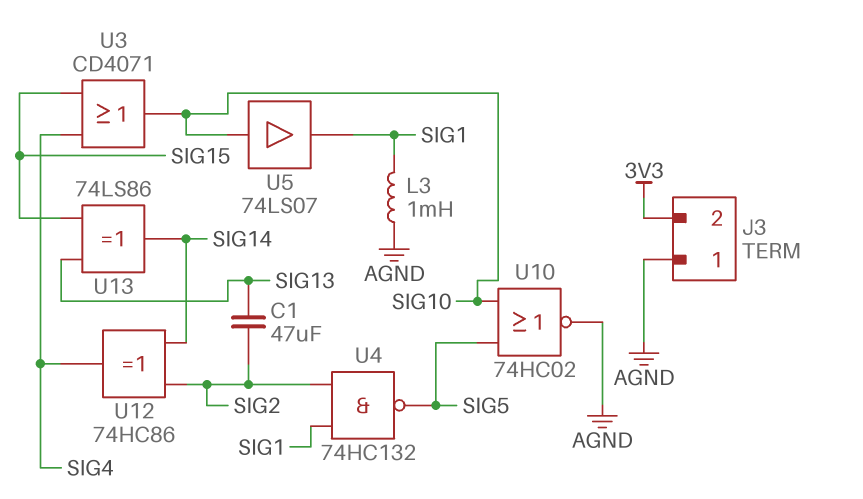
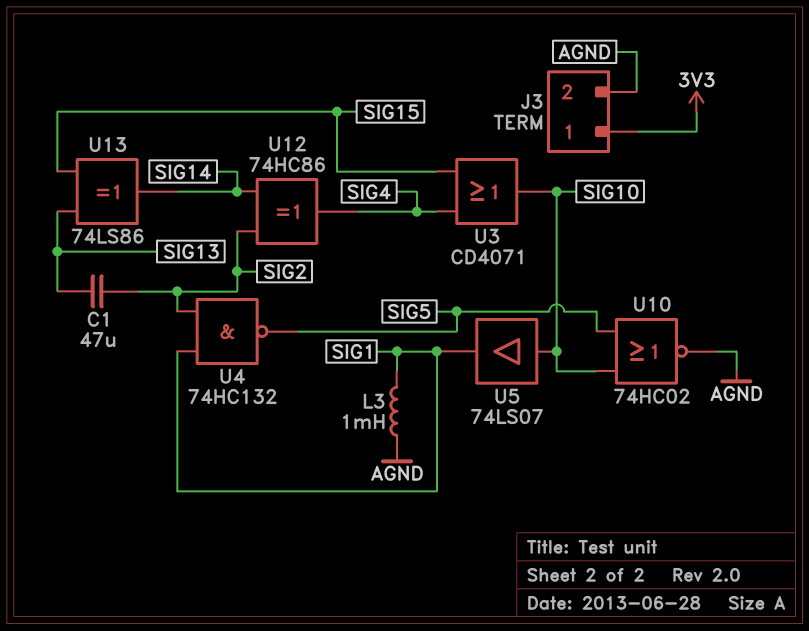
J3 pin 1: AGND -> 3V3
J3 pin 2: 3V3 -> AGND

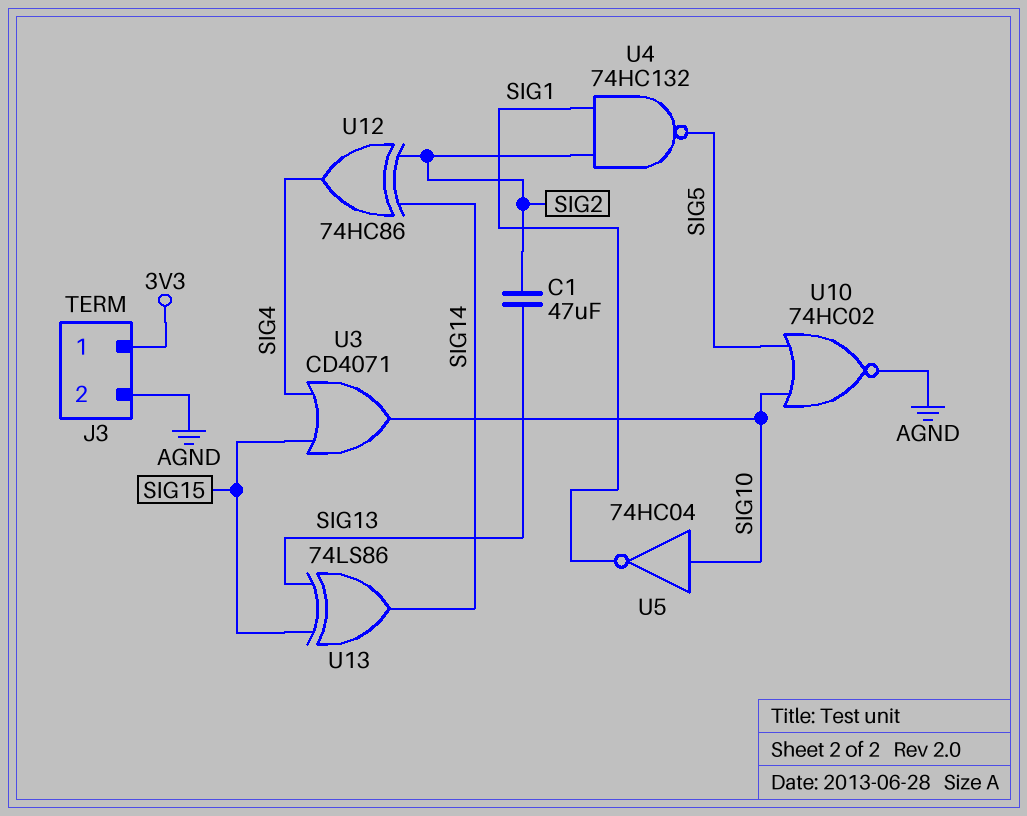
L3: 1mH (AGND, SIG1) -> none
U5: buffer 74LS07 (in SIG10, out SIG1) -> NOT 74HC04 (in SIG10, out SIG1)

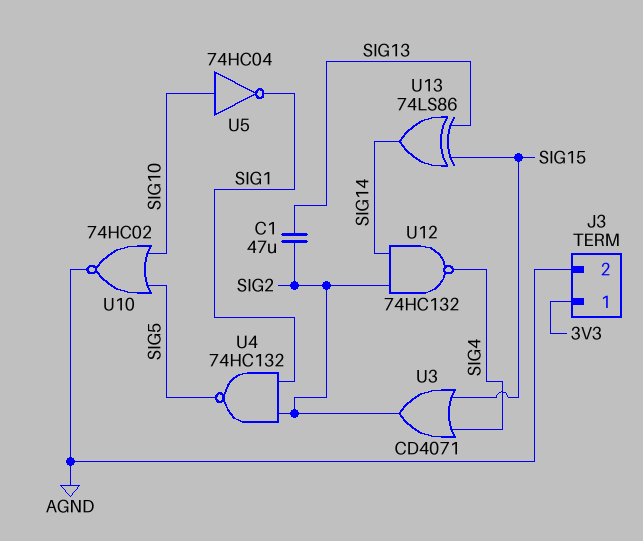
U3: OR CD4071 (in SIG4, in SIG15, out SIG10) -> OR CD4071 (in SIG4, in SIG15, out SIG2)
U12: XOR 74HC86 (in SIG2, in SIG14, out SIG4) -> NAND 74HC132 (in SIG2, in SIG14, out SIG4)

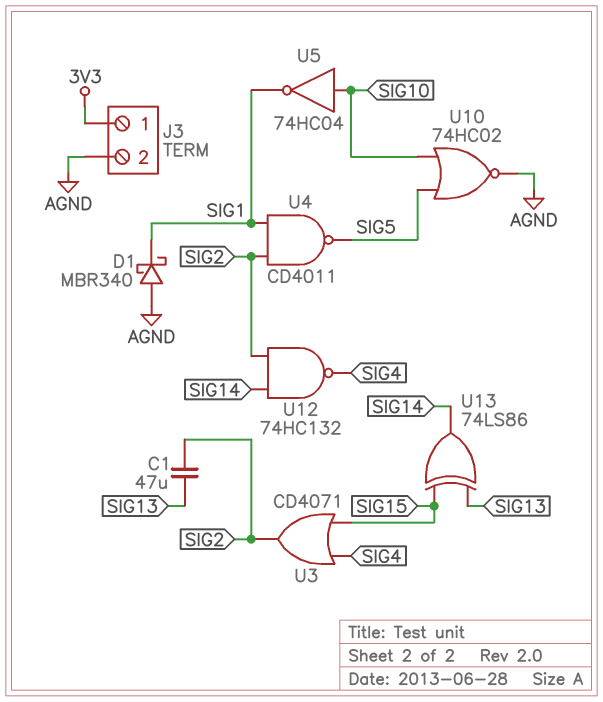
D1: none -> schottky MBR340 (A AGND, K SIG1)
U4: NAND 74HC132 (in SIG1, in SIG2, out SIG5) -> NAND CD4011 (in SIG1, in SIG2, out SIG5)

